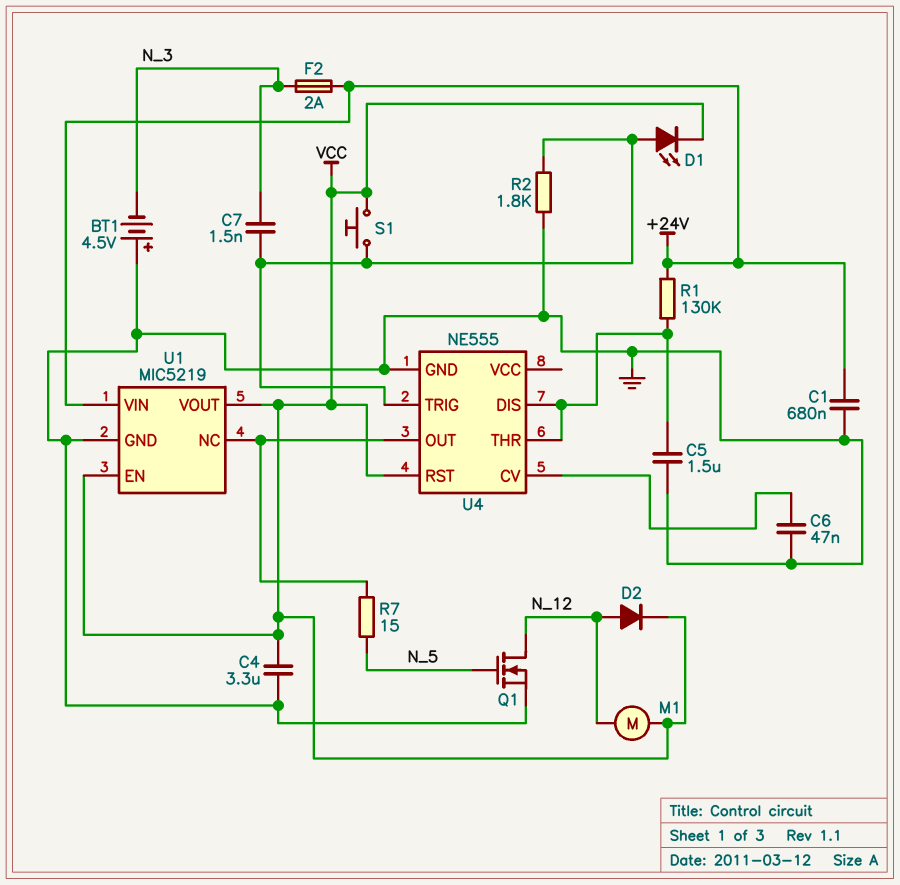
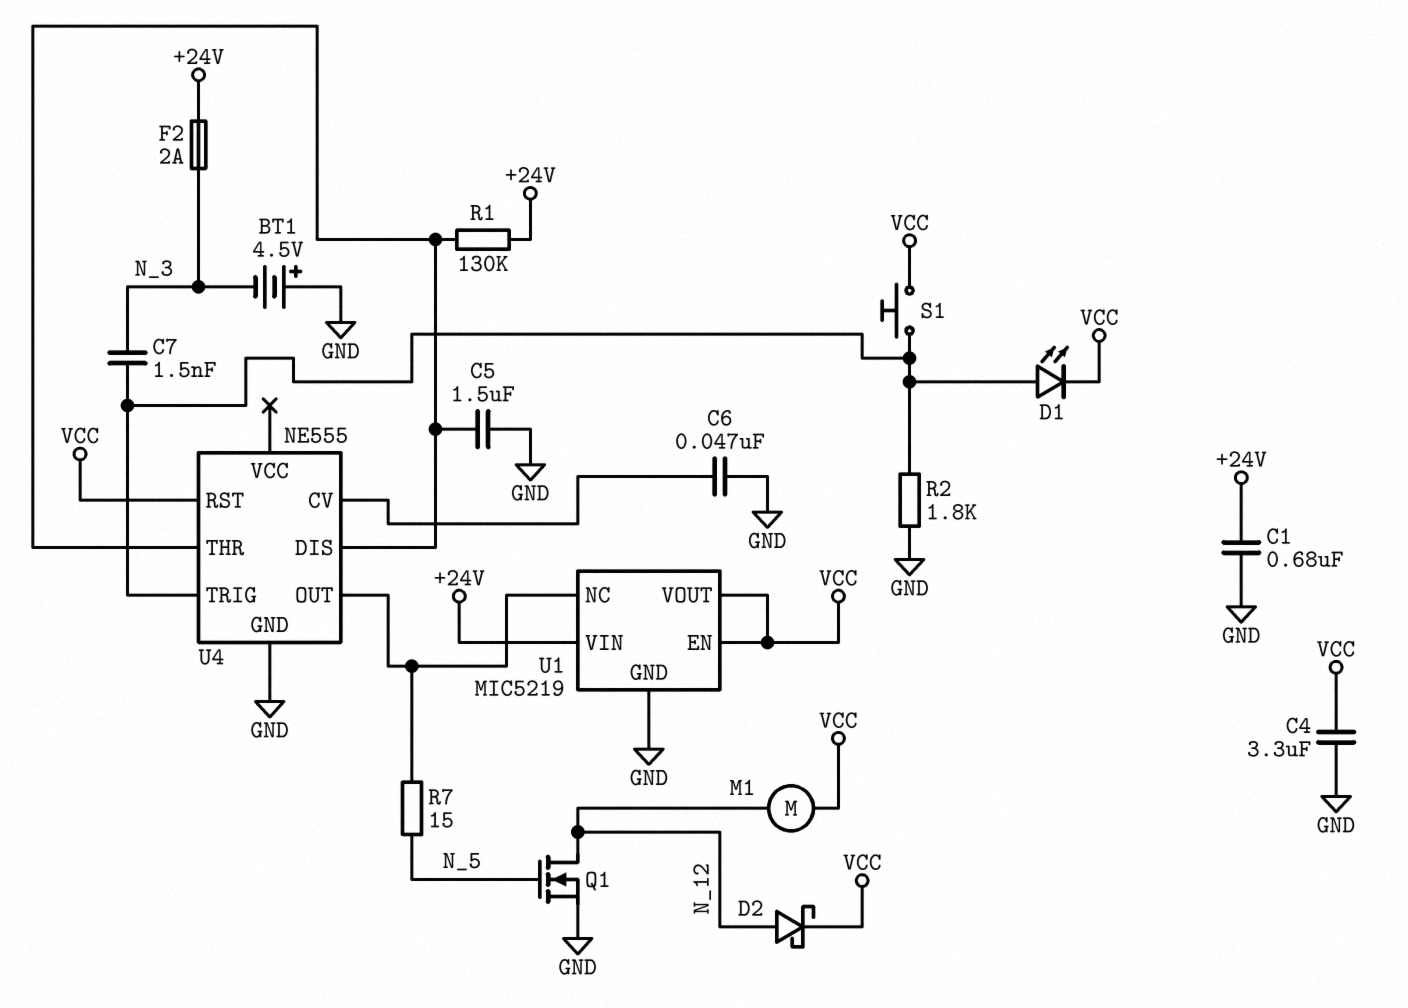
D2: diode (A N_12, K VCC) -> schottky (A N_12, K VCC)

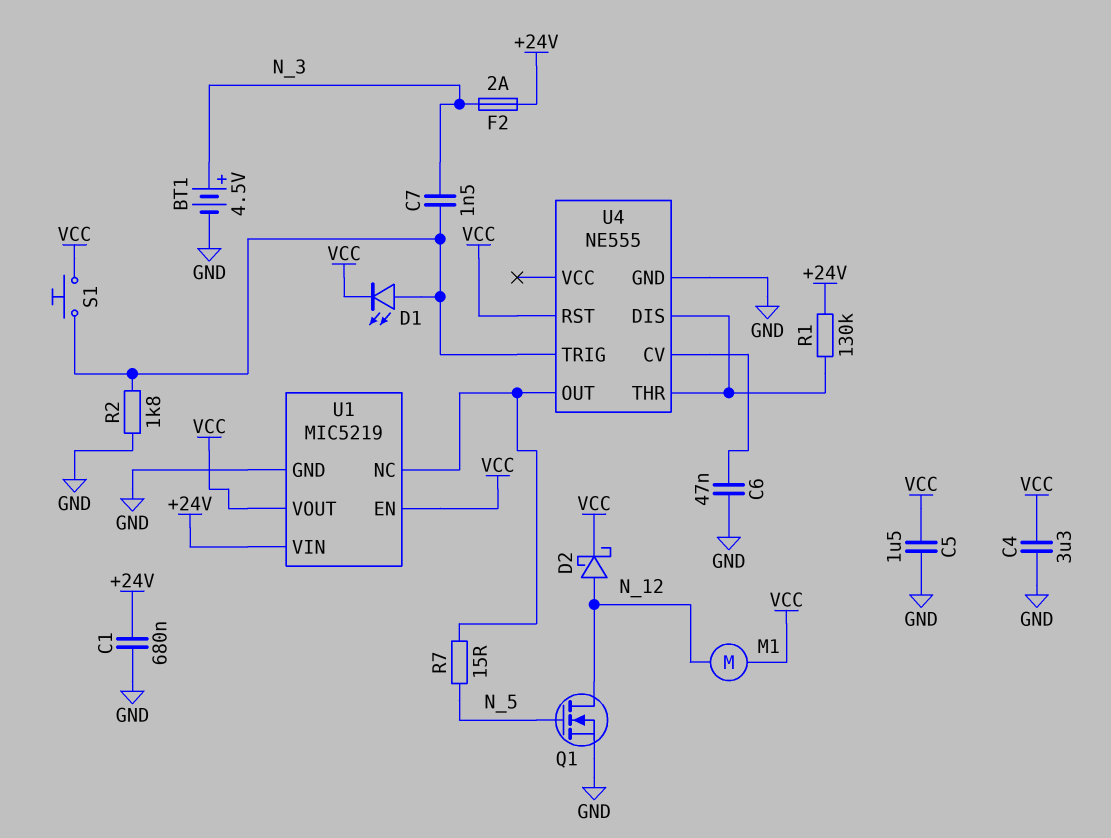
BT1: 4.5V (plus GND, minus N_3) -> 4.5V (plus N_3, minus GND)
C5: 1.5uF (GND, U4/DIS) -> 1.5uF (GND, VCC)

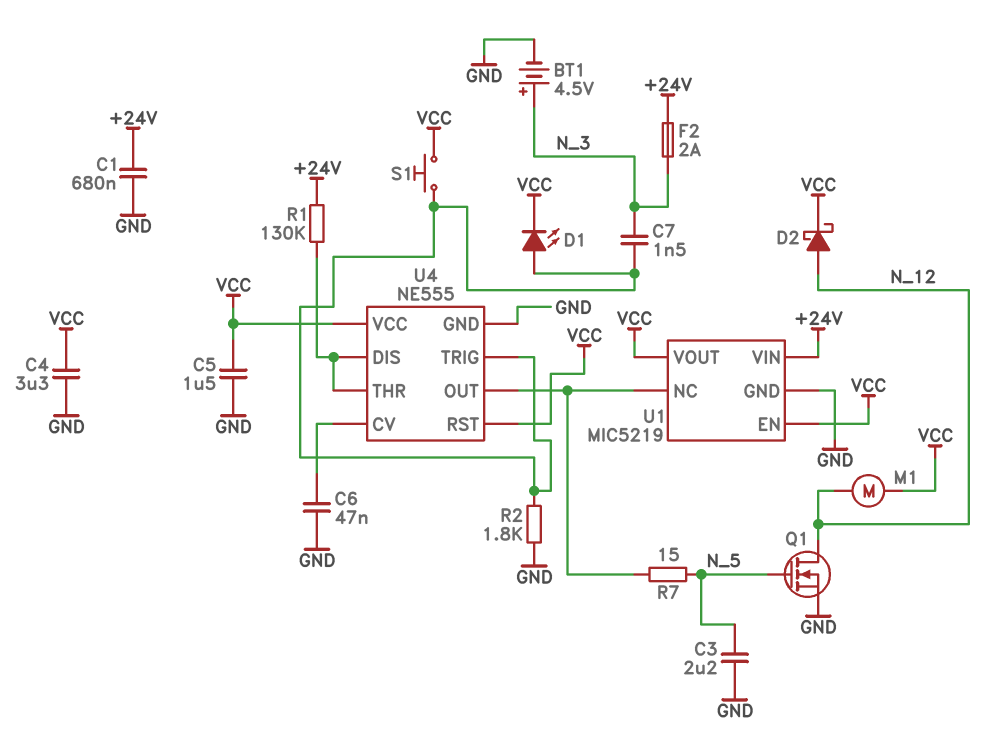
C3: none -> 2.2uF (GND, N_5)
U4 pin VCC: none -> VCC

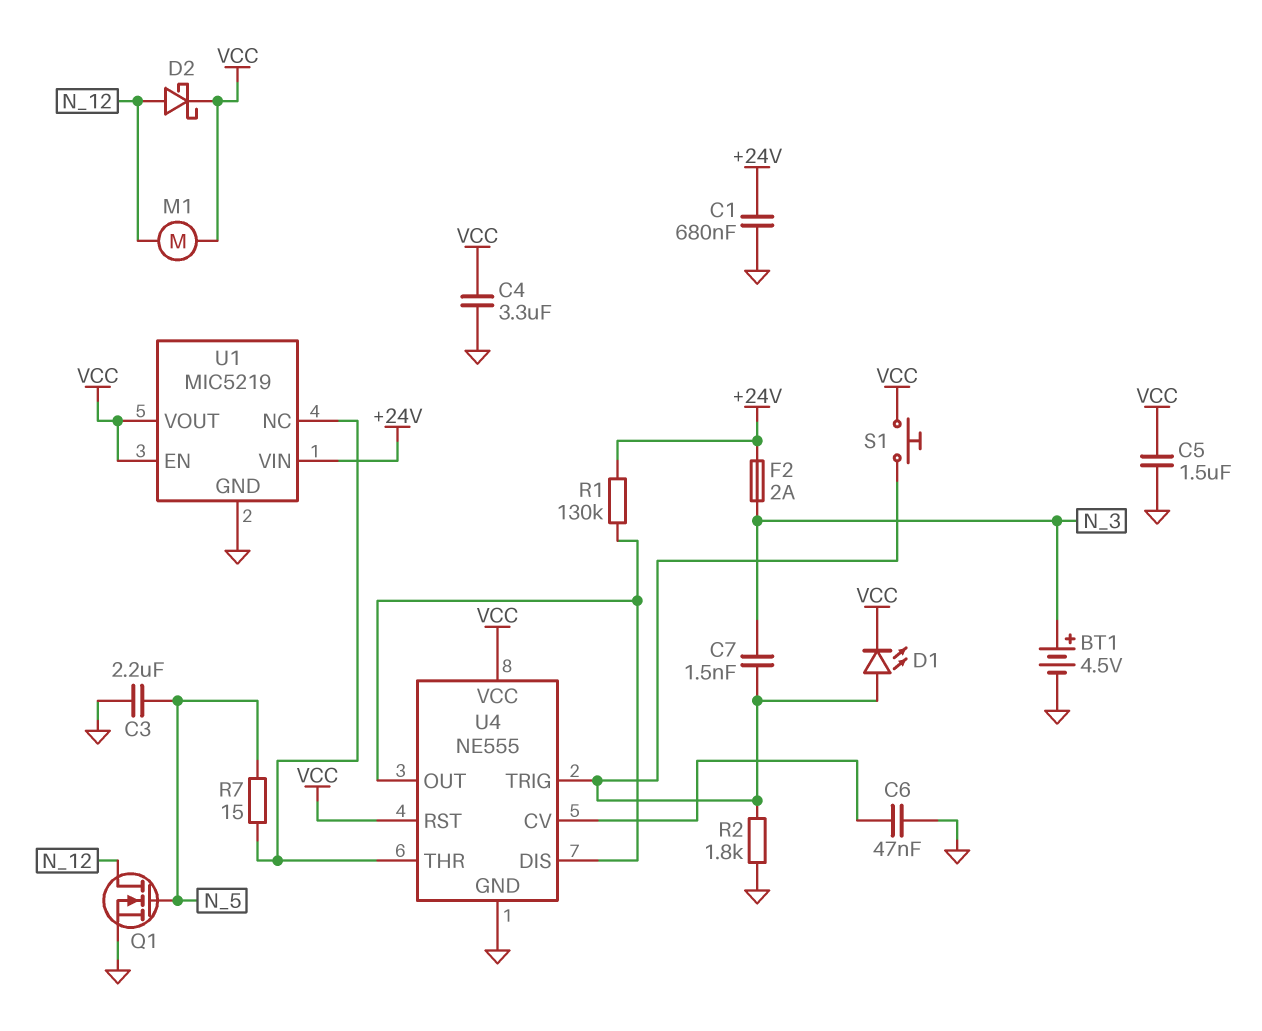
U4 pin OUT: U1/NC -> U4/DIS
U4 pin THR: U4/DIS -> U1/NC

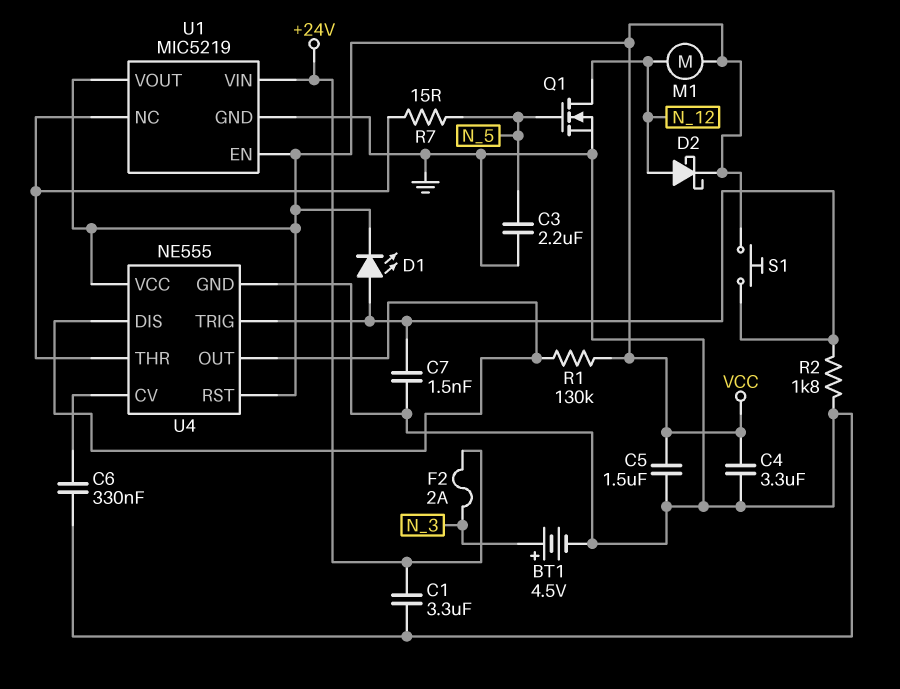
C1: 680nF (+24V, GND) -> 3.3uF (+24V, GND)
C6: 47nF (GND, U4/CV) -> 330nF (GND, U4/CV)
C7: 1.5nF (N_3, U4/TRIG) -> 1.5nF (GND, U4/TRIG)
R1: 130k (+24V, U4/DIS) -> 130k (U4/DIS, VCC)

